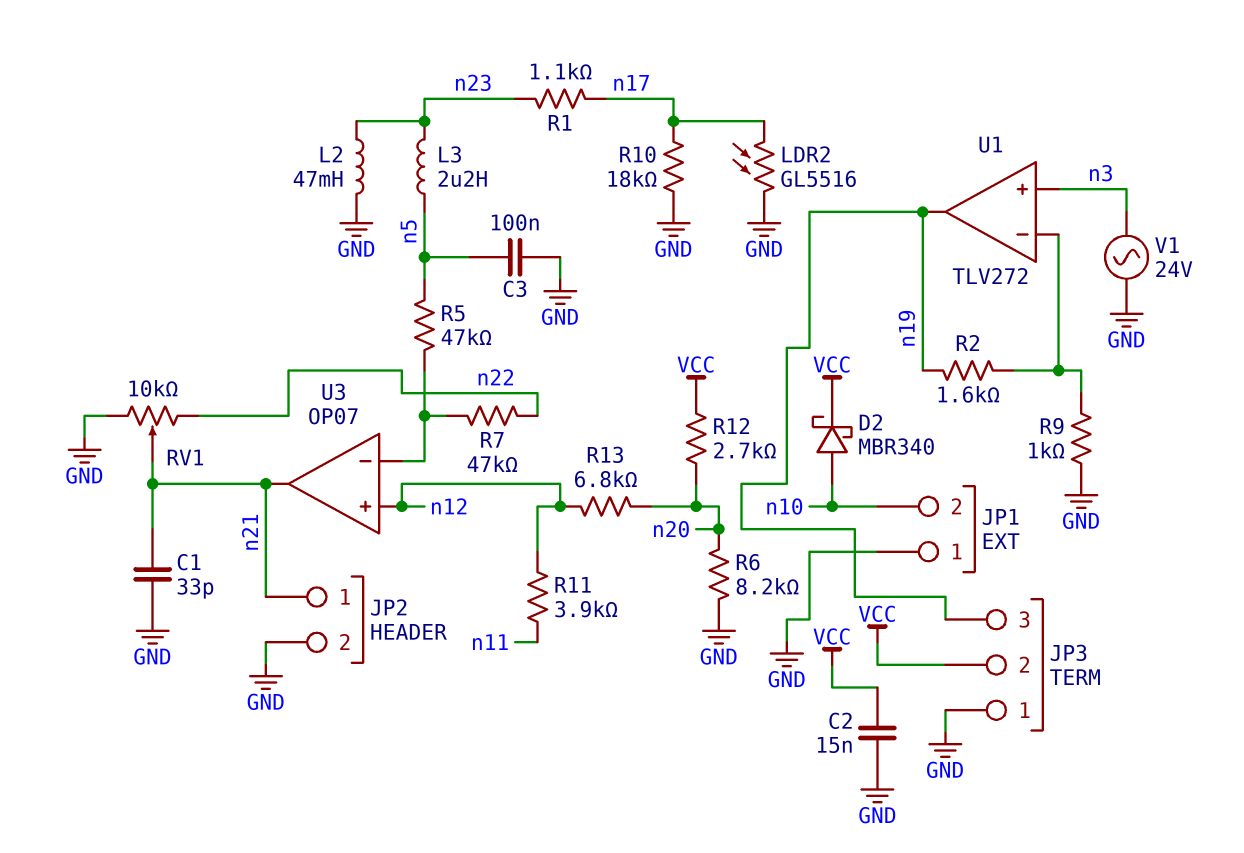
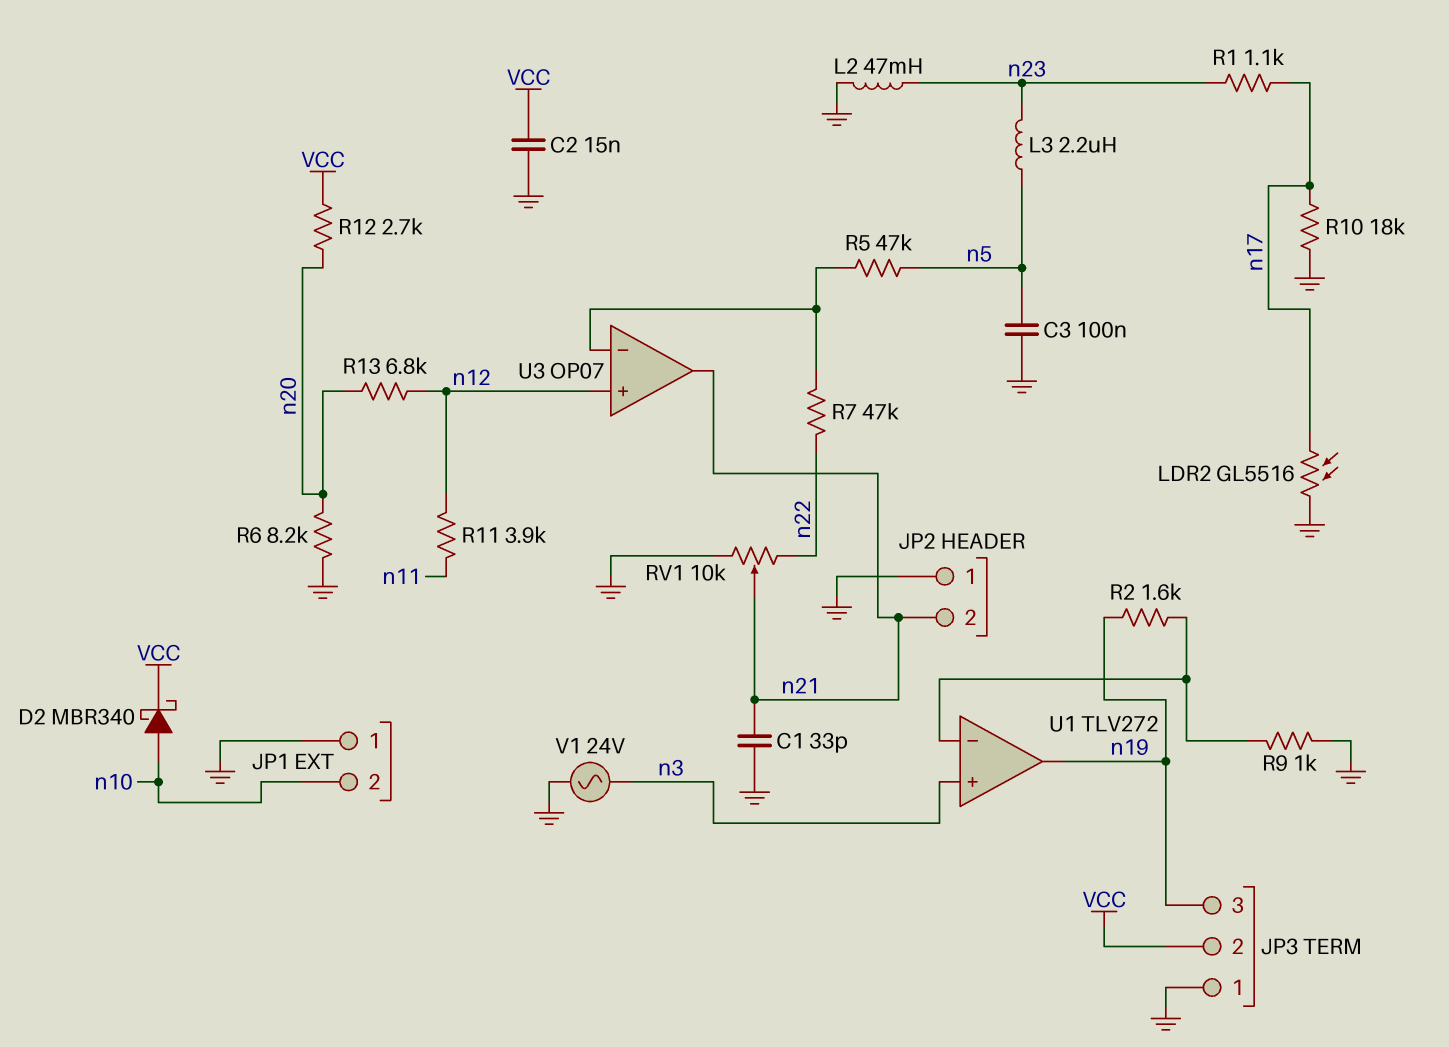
JP2 pin 1: n21 -> GND
JP2 pin 2: GND -> n21

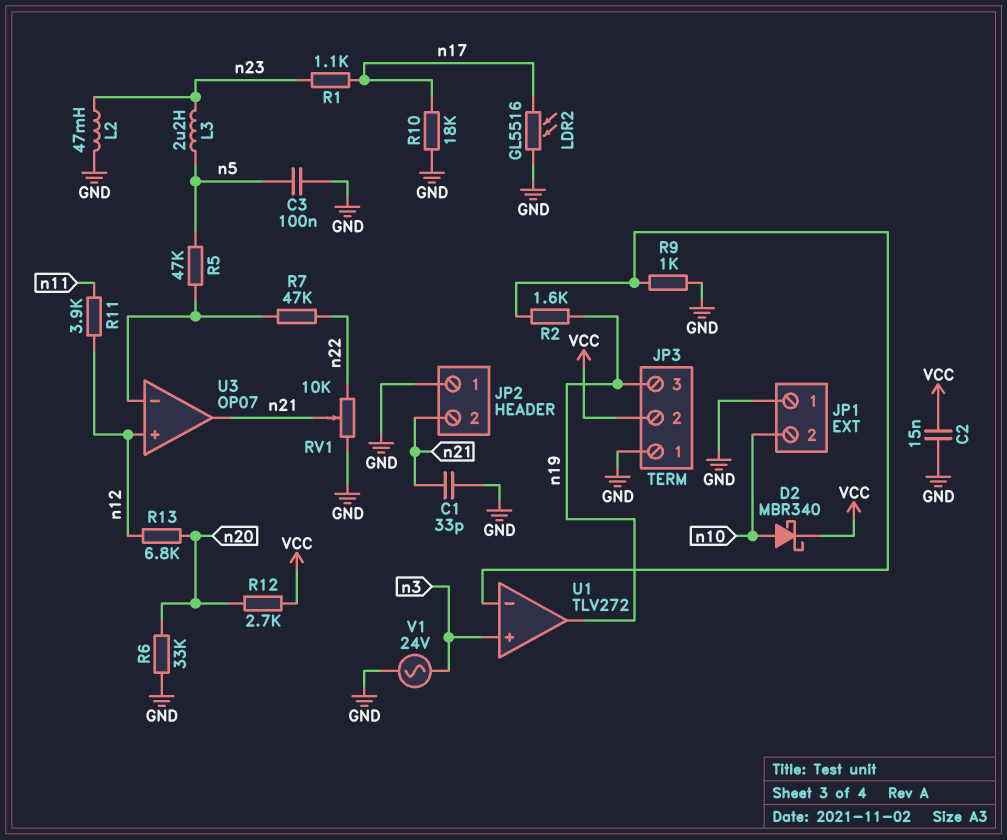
R6: 8.2k (GND, n20) -> 33k (GND, n20)

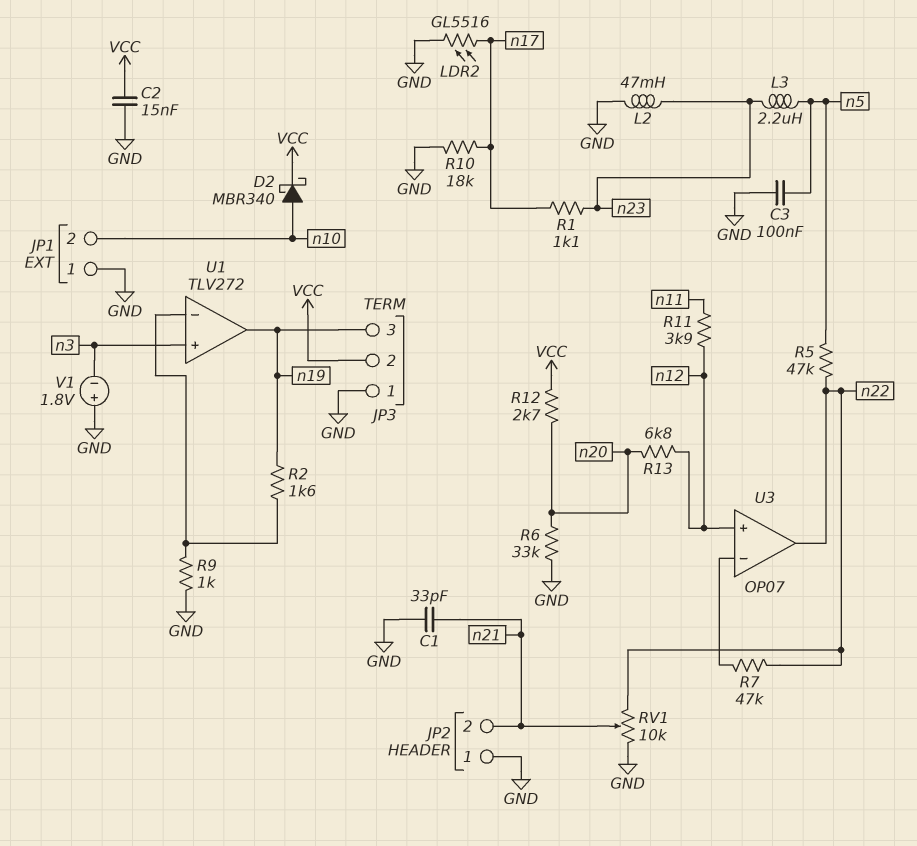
R5: 47k (U3/in-, n5) -> 47k (n5, n22)
U3 pin out: n21 -> n22
V1: AC 24V (GND, n3) -> 1.8V (plus GND, minus n3)

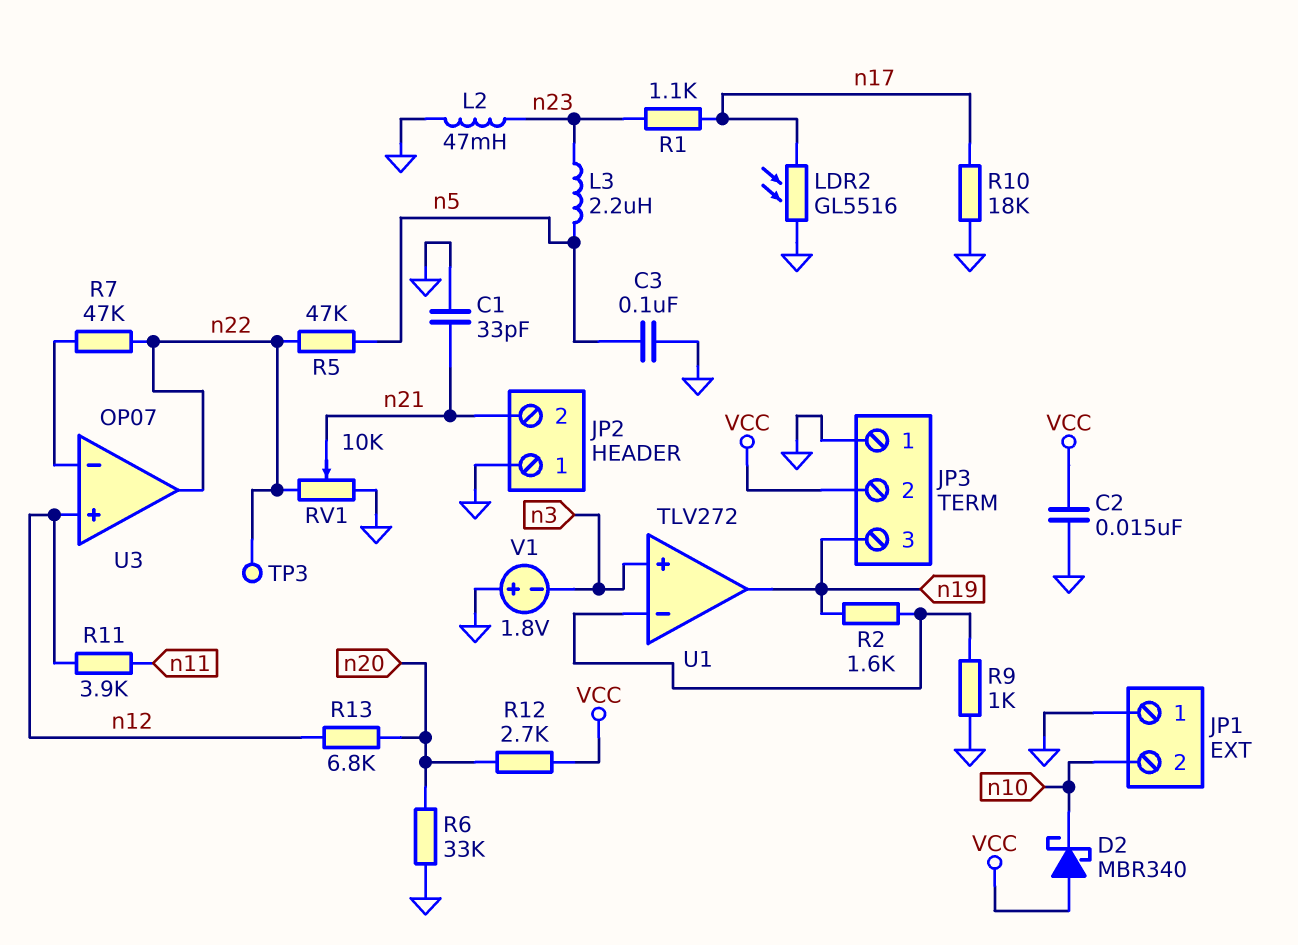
D2: schottky MBR340 (A n10, K VCC) -> schottky MBR340 (A VCC, K n10)
TP3: none -> test point (n22)

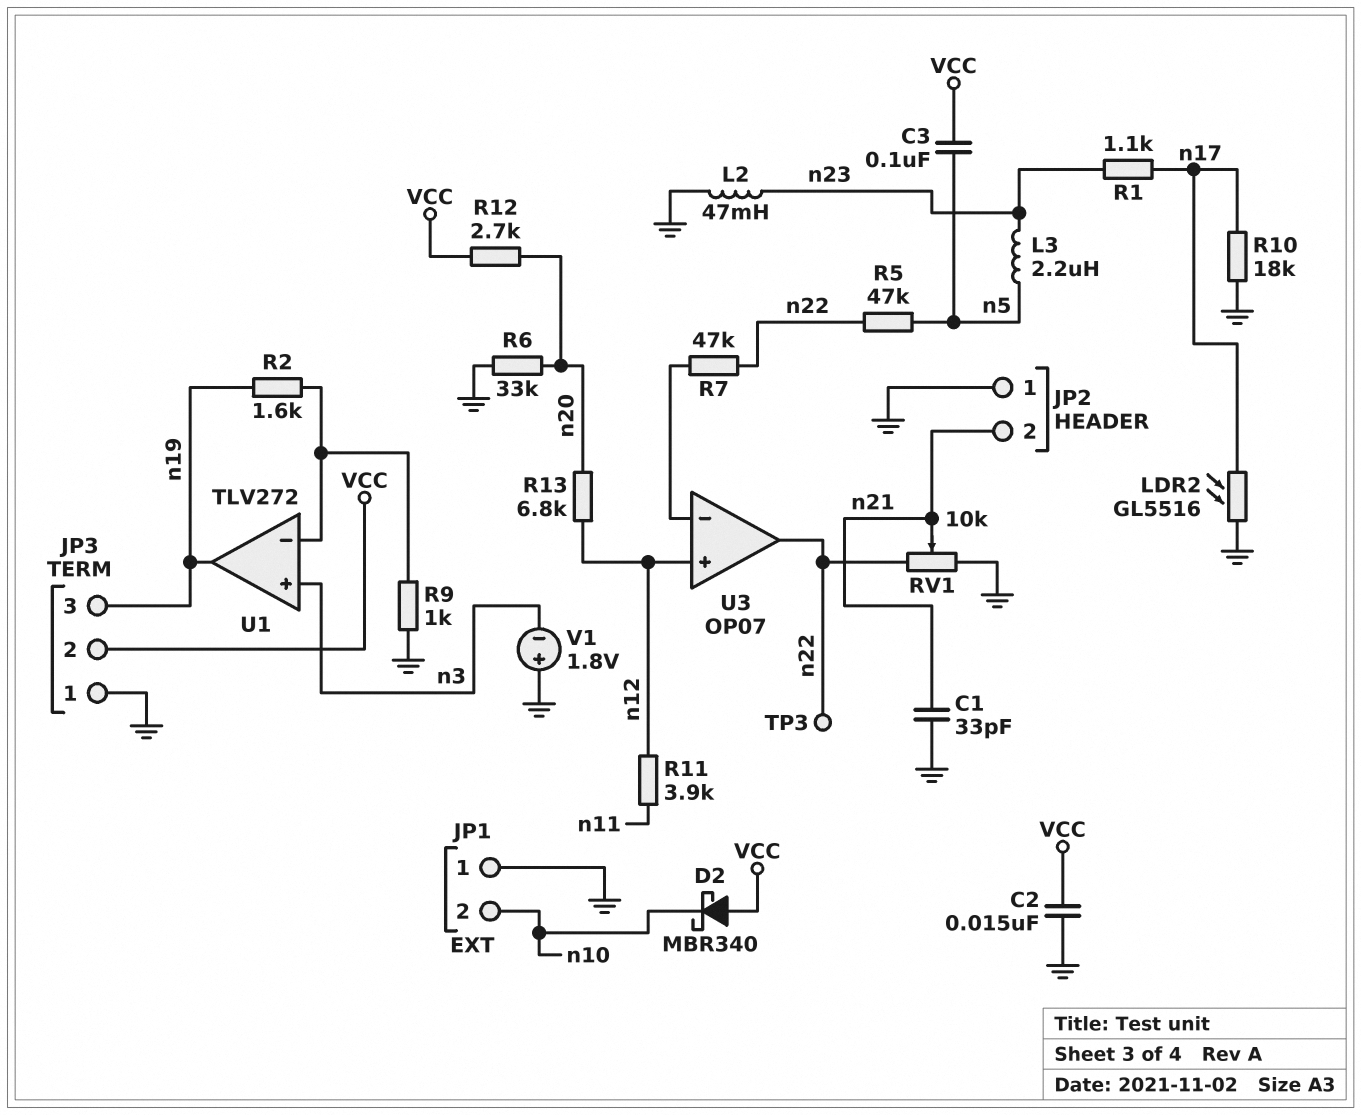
C3: 100nF (GND, n5) -> 100nF (VCC, n5)

